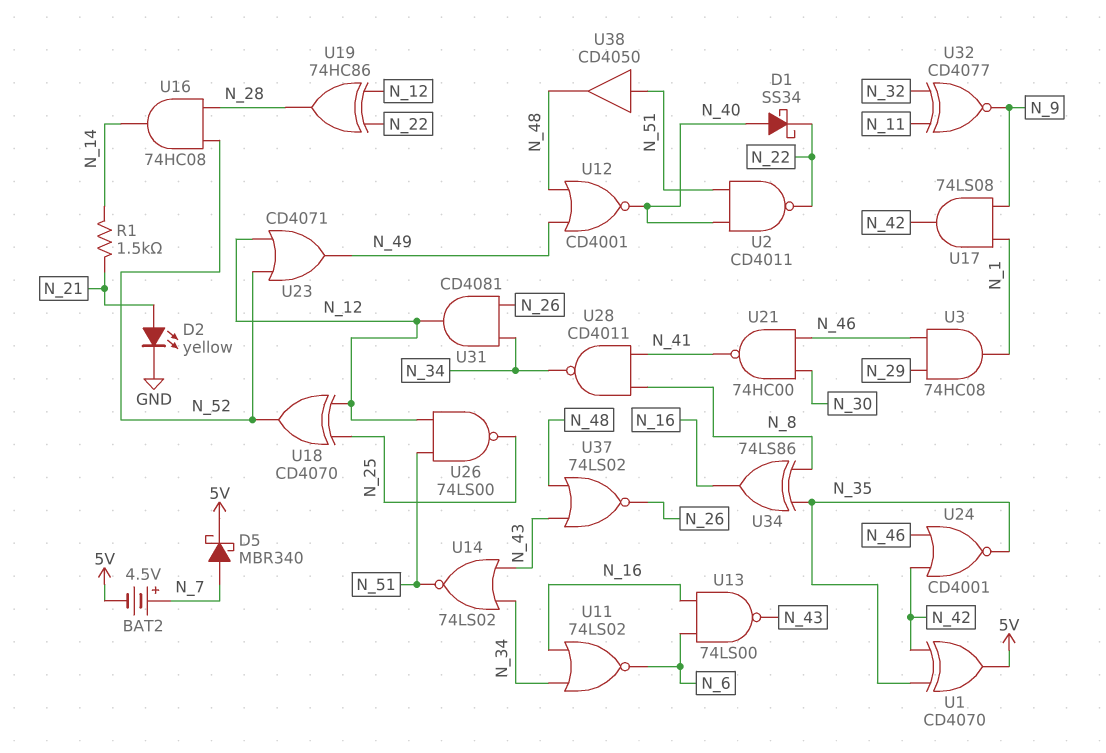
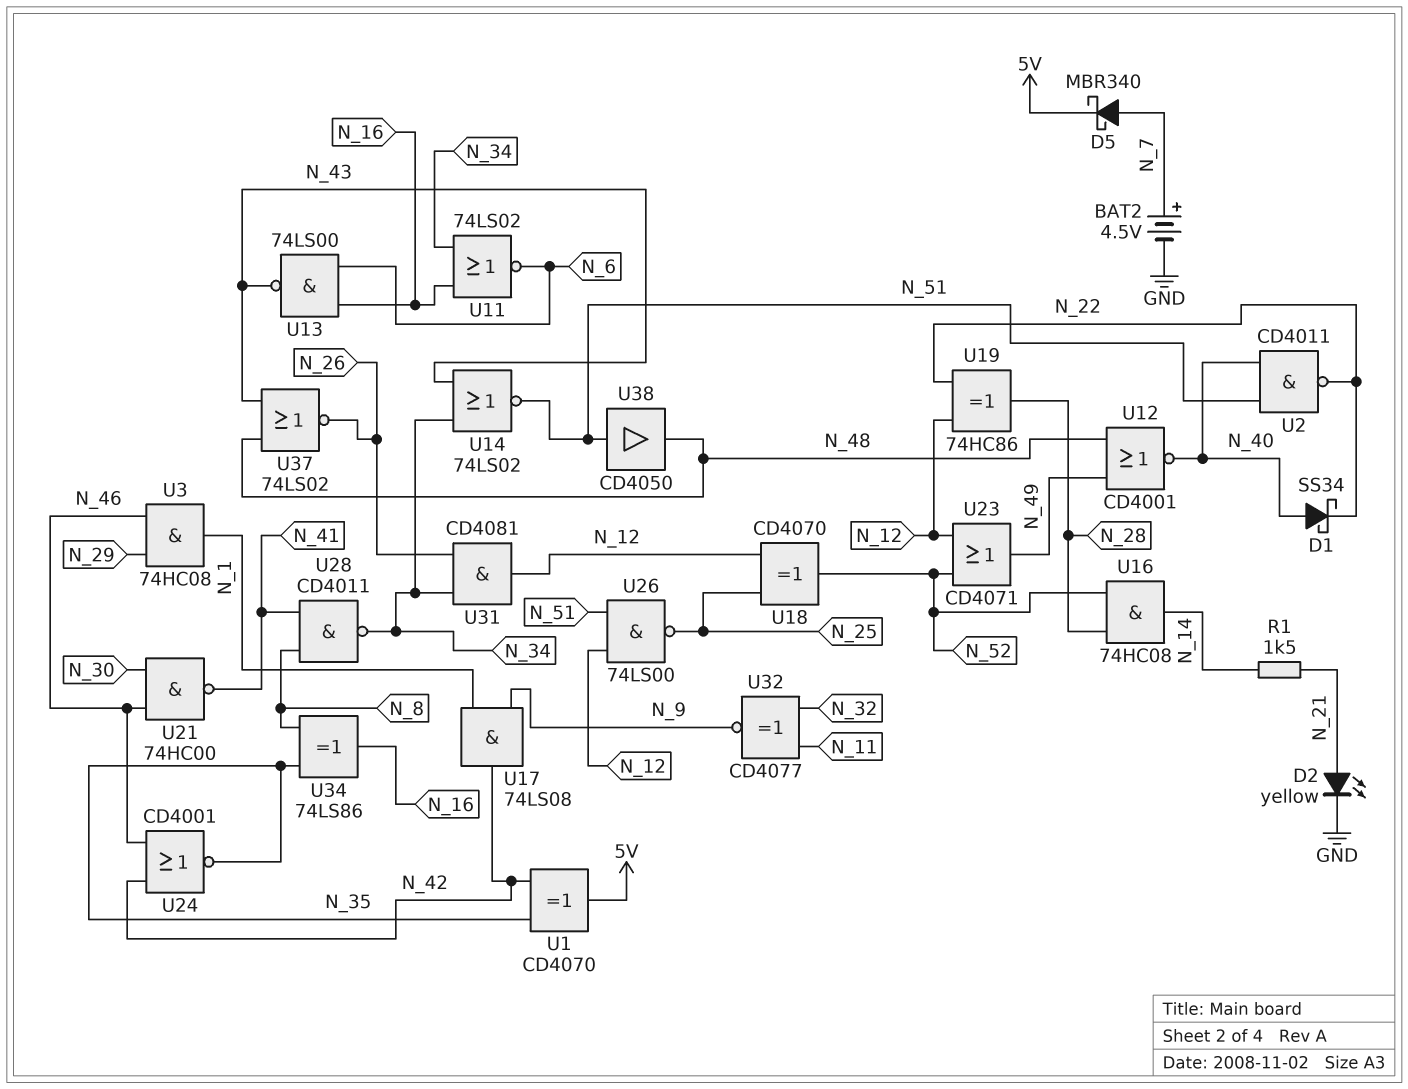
BAT2: 4.5V (plus N_7, minus 5V) -> 4.5V (plus N_7, minus GND)

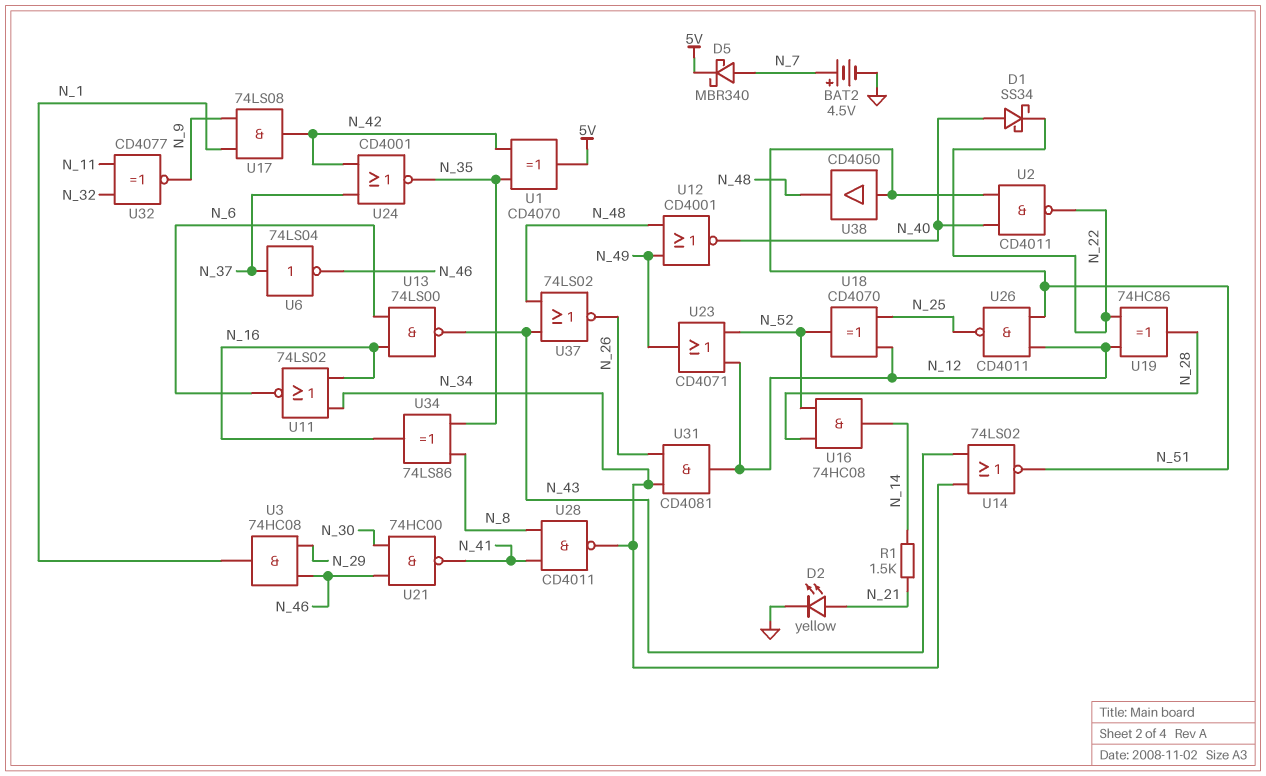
U6: none -> NOT 74LS04 (in N_37, out N_46)
U24: NOR CD4001 (in N_42, in N_46, out N_35) -> NOR CD4001 (in N_37, in N_42, out N_35)
U26: NAND 74LS00 (in N_12, in N_51, out N_25) -> NAND CD4011 (in N_12, in N_51, out N_25)

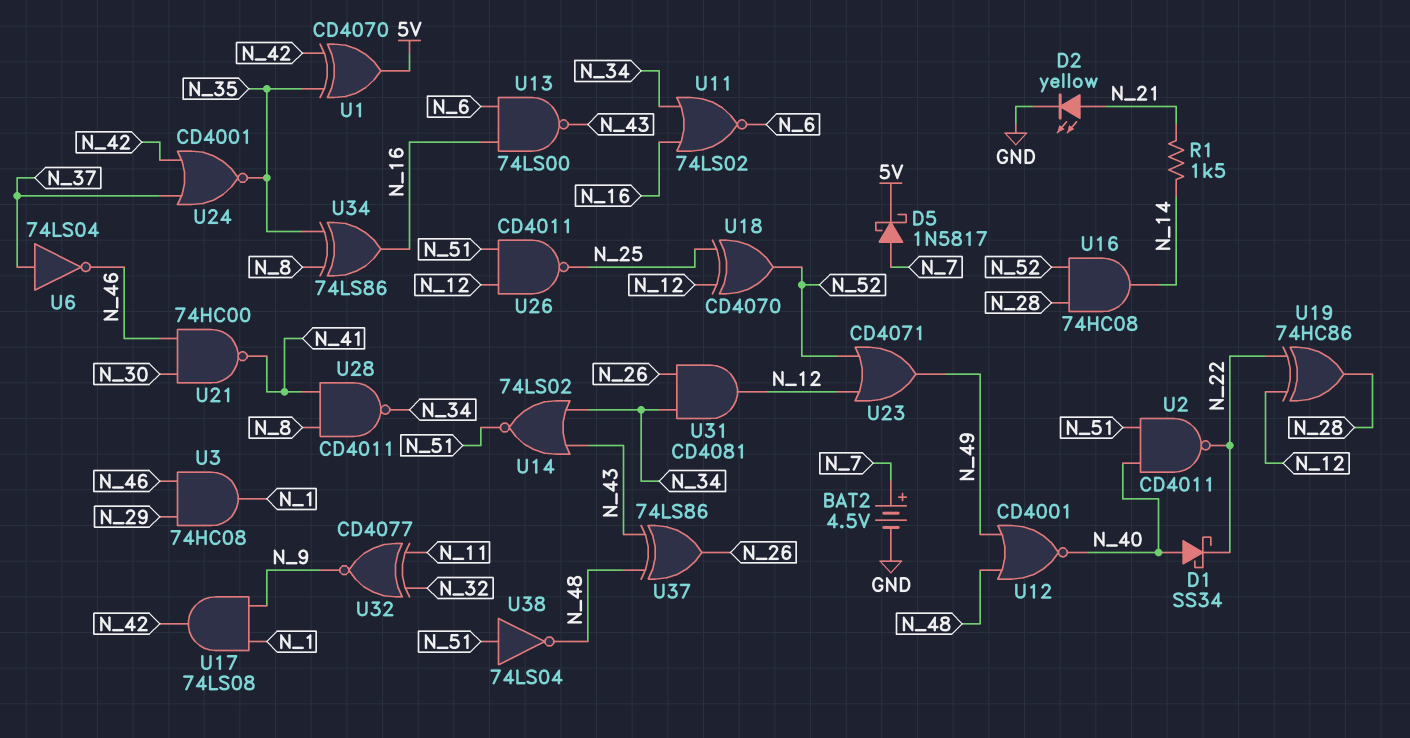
D5: schottky MBR340 (A N_7, K 5V) -> schottky 1N5817 (A N_7, K 5V)
U37: NOR 74LS02 (in N_43, in N_48, out N_26) -> XOR 74LS86 (in N_43, in N_48, out N_26)
U38: buffer CD4050 (in N_51, out N_48) -> NOT 74LS04 (in N_51, out N_48)

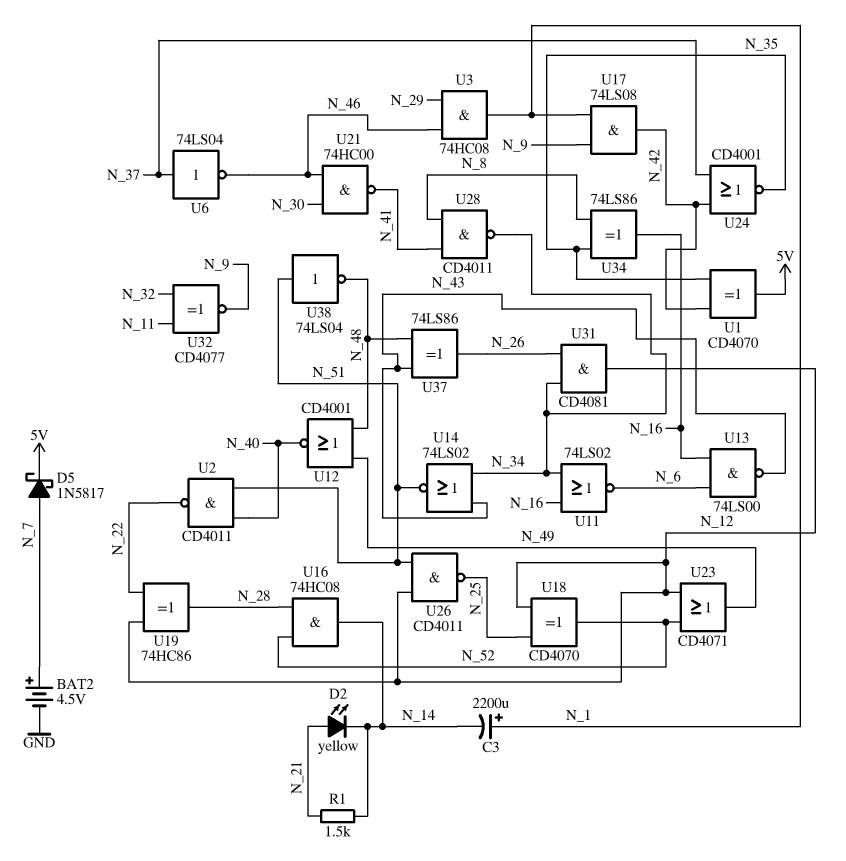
C3: none -> 2200uF (plus N_1, minus N_14)
D1: schottky SS34 (A N_40, K N_22) -> none
D2: LED yellow (A N_21, K GND) -> LED yellow (A N_21, K N_14)

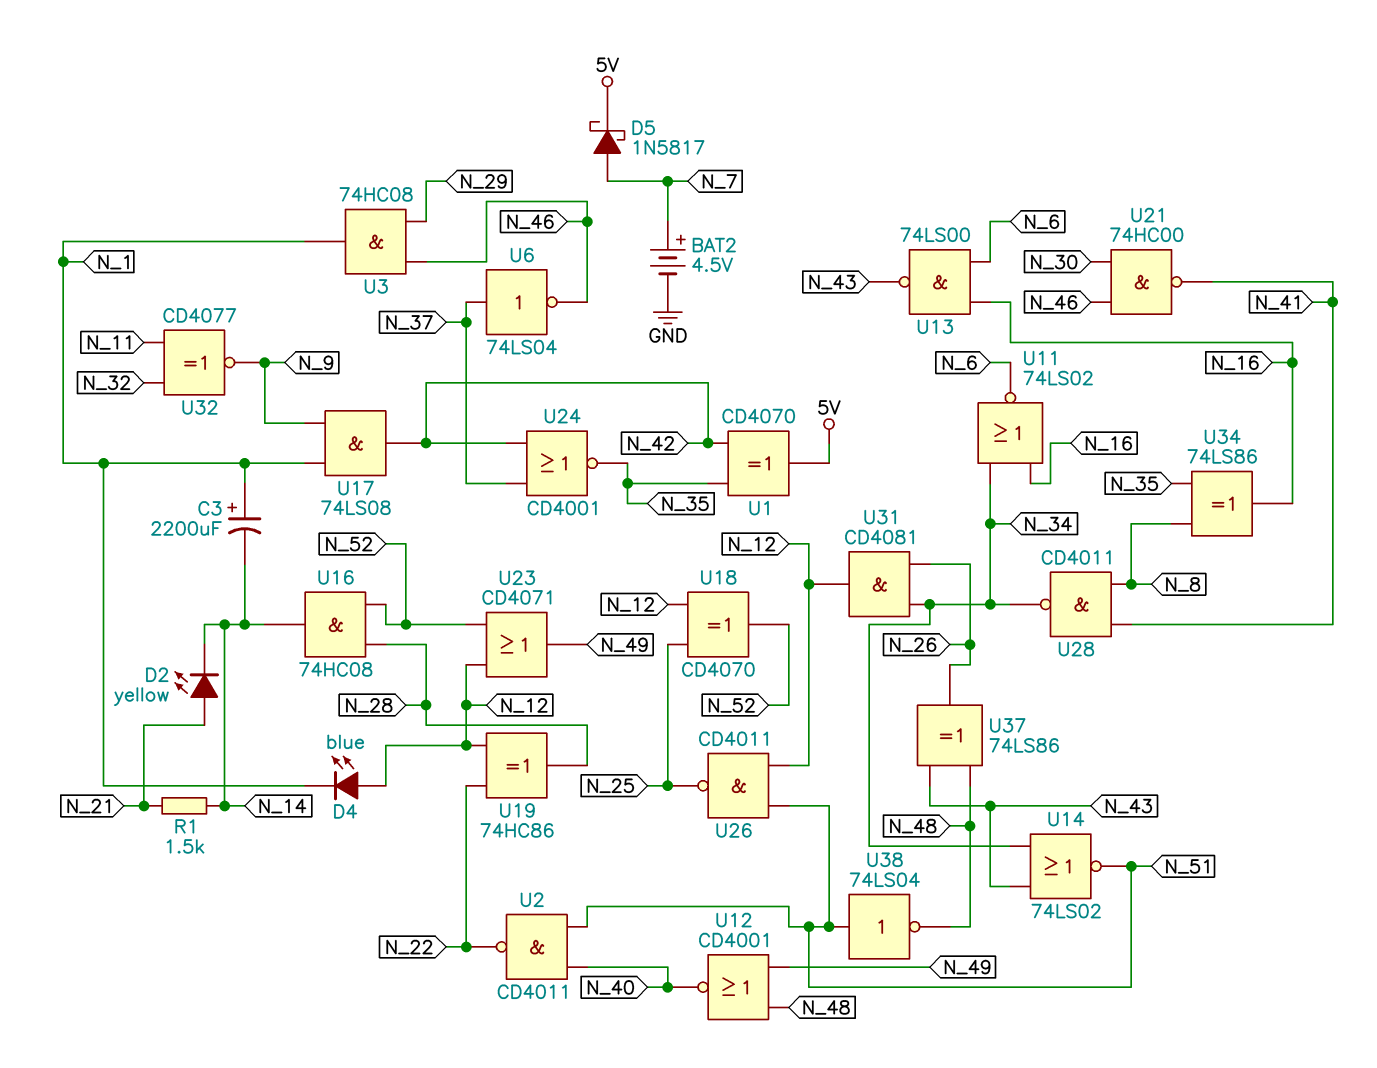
D4: none -> LED blue (A N_12, K N_1)

